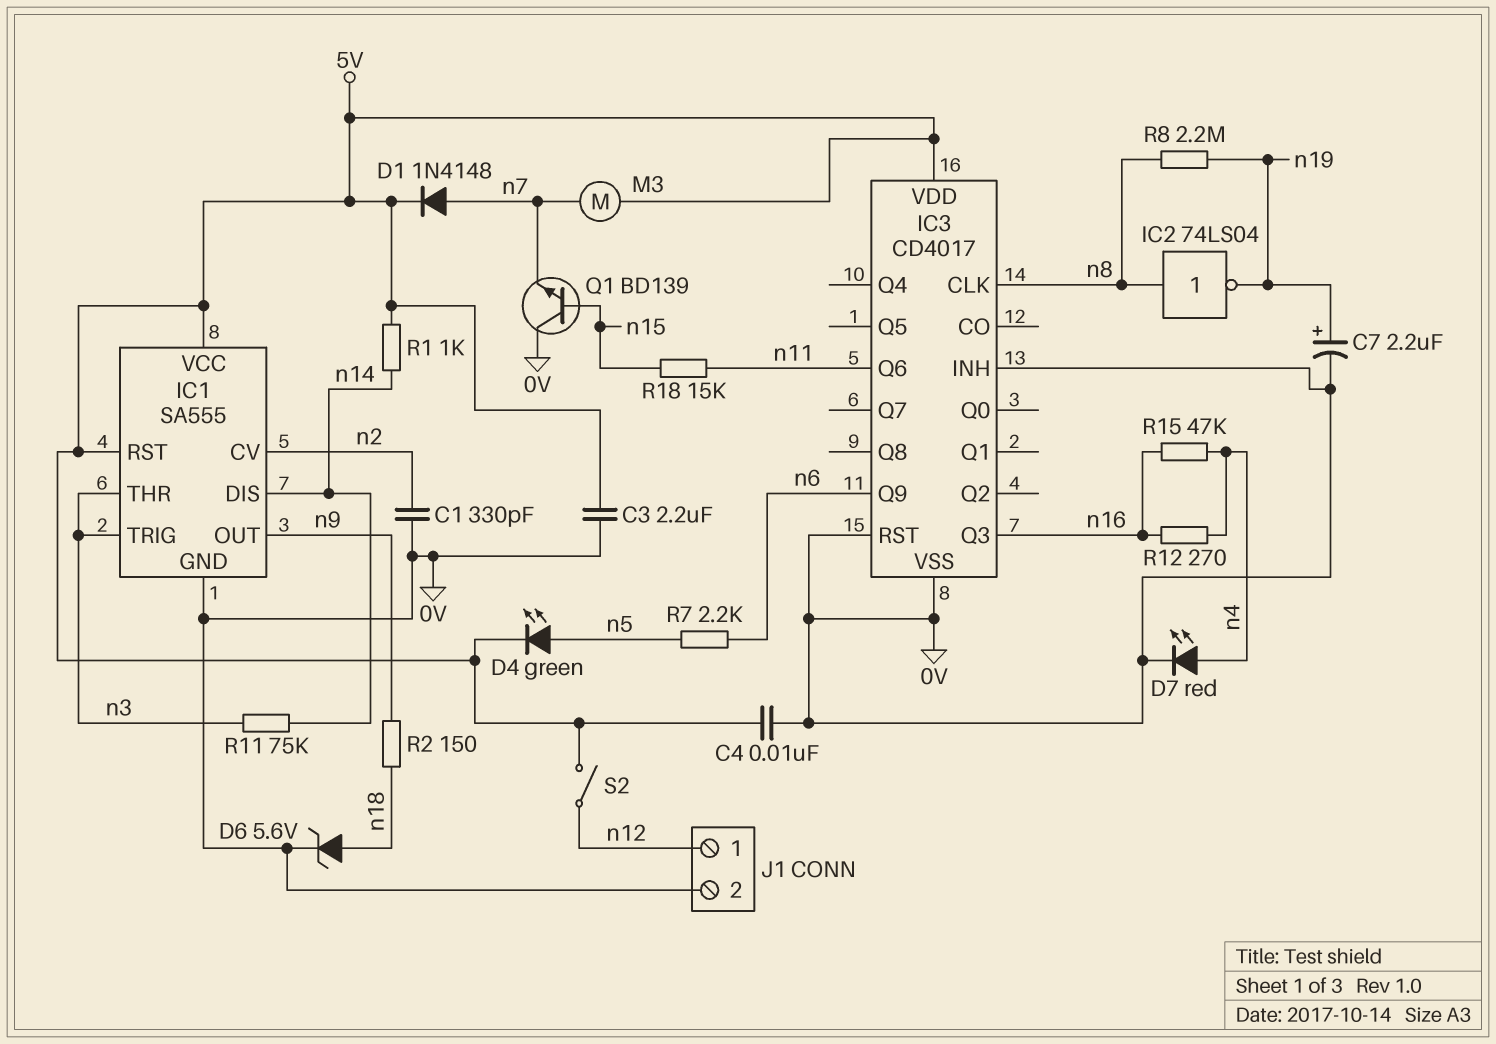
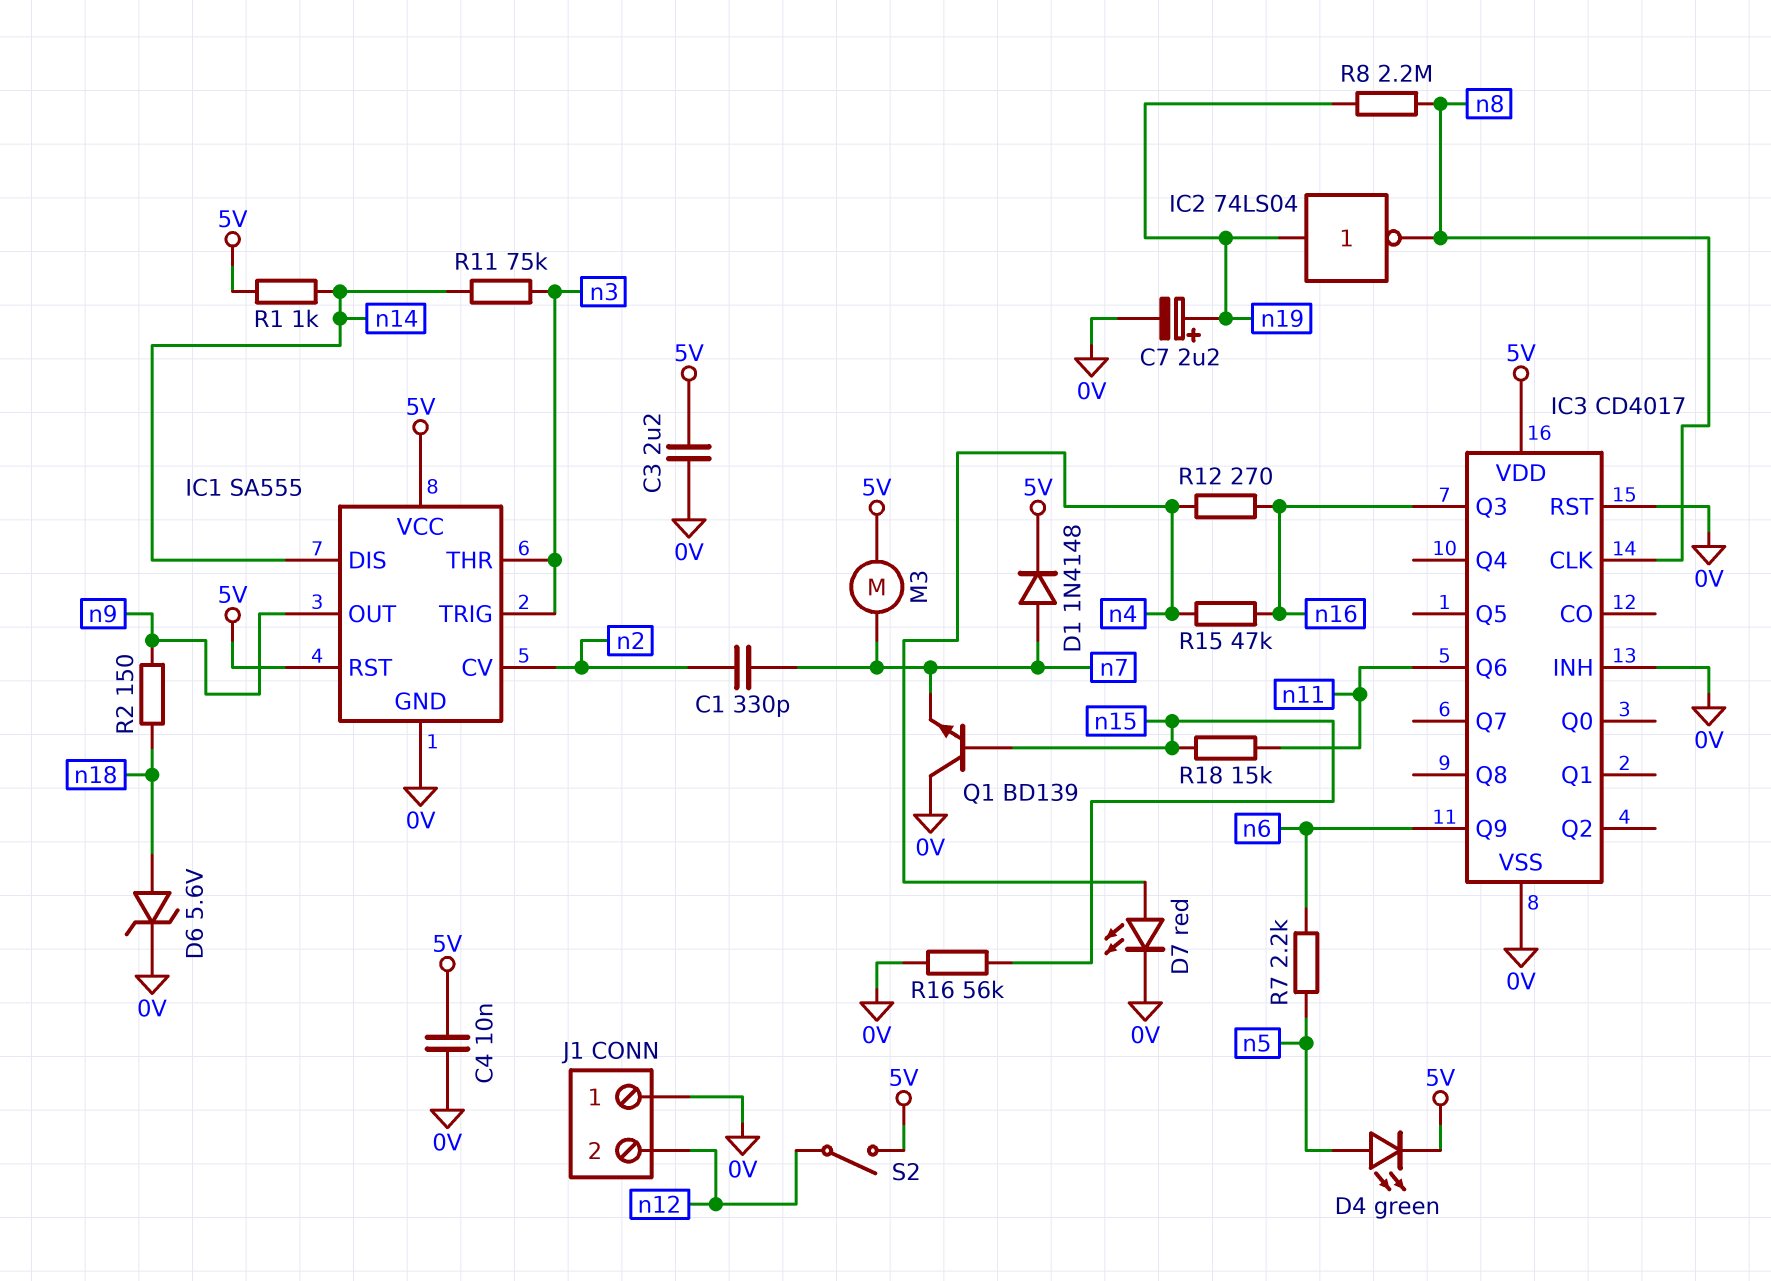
C1: 330pF (0V, n2) -> 330pF (n2, n7)
IC2: NOT 74LS04 (in n8, out n19) -> NOT 74LS04 (in n19, out n8)
J1 pin 1: n12 -> 0V
J1 pin 2: 0V -> n12
R16: none -> 56k (0V, n15)

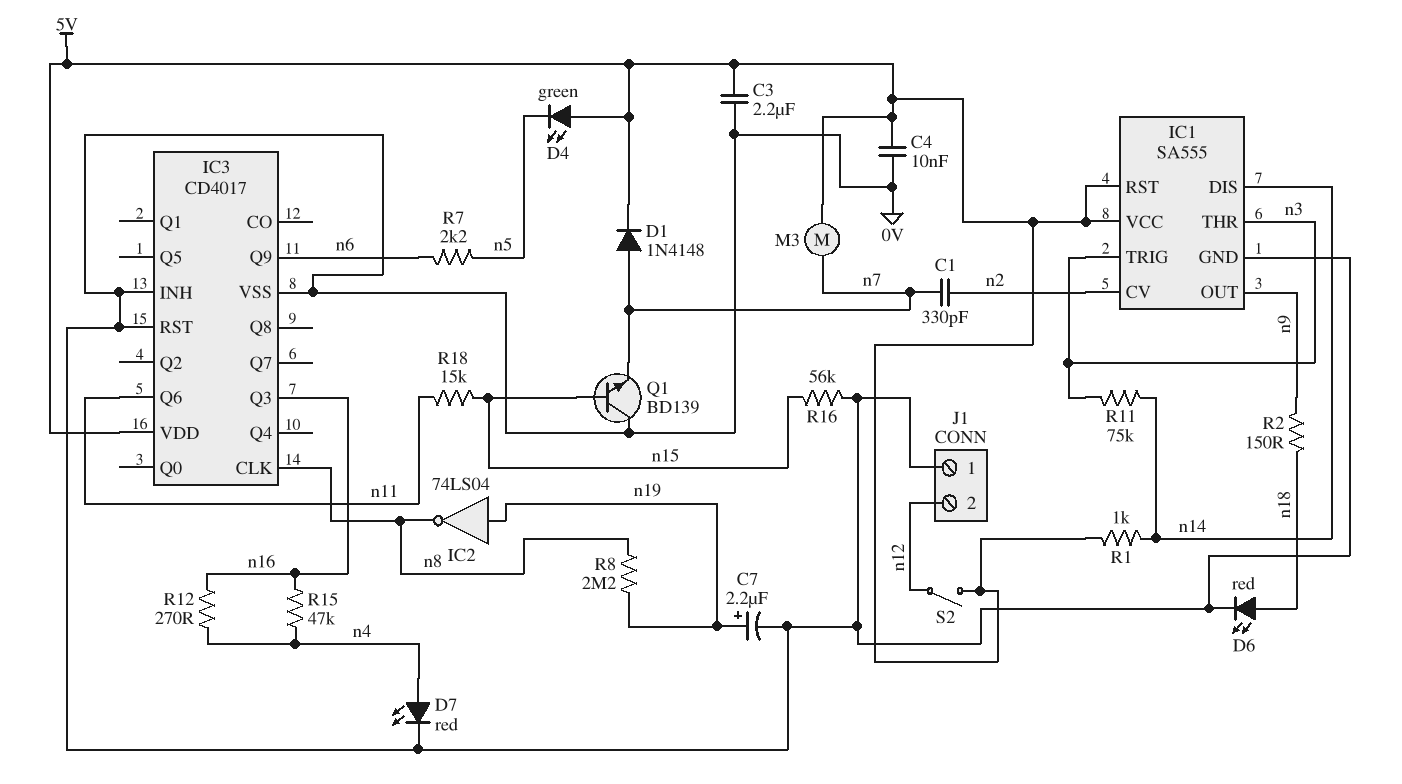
D4: LED green (A n5, K 5V) -> LED green (A 5V, K n5)
D6: zener 5.6V (A n18, K 0V) -> LED red (A n18, K 0V)

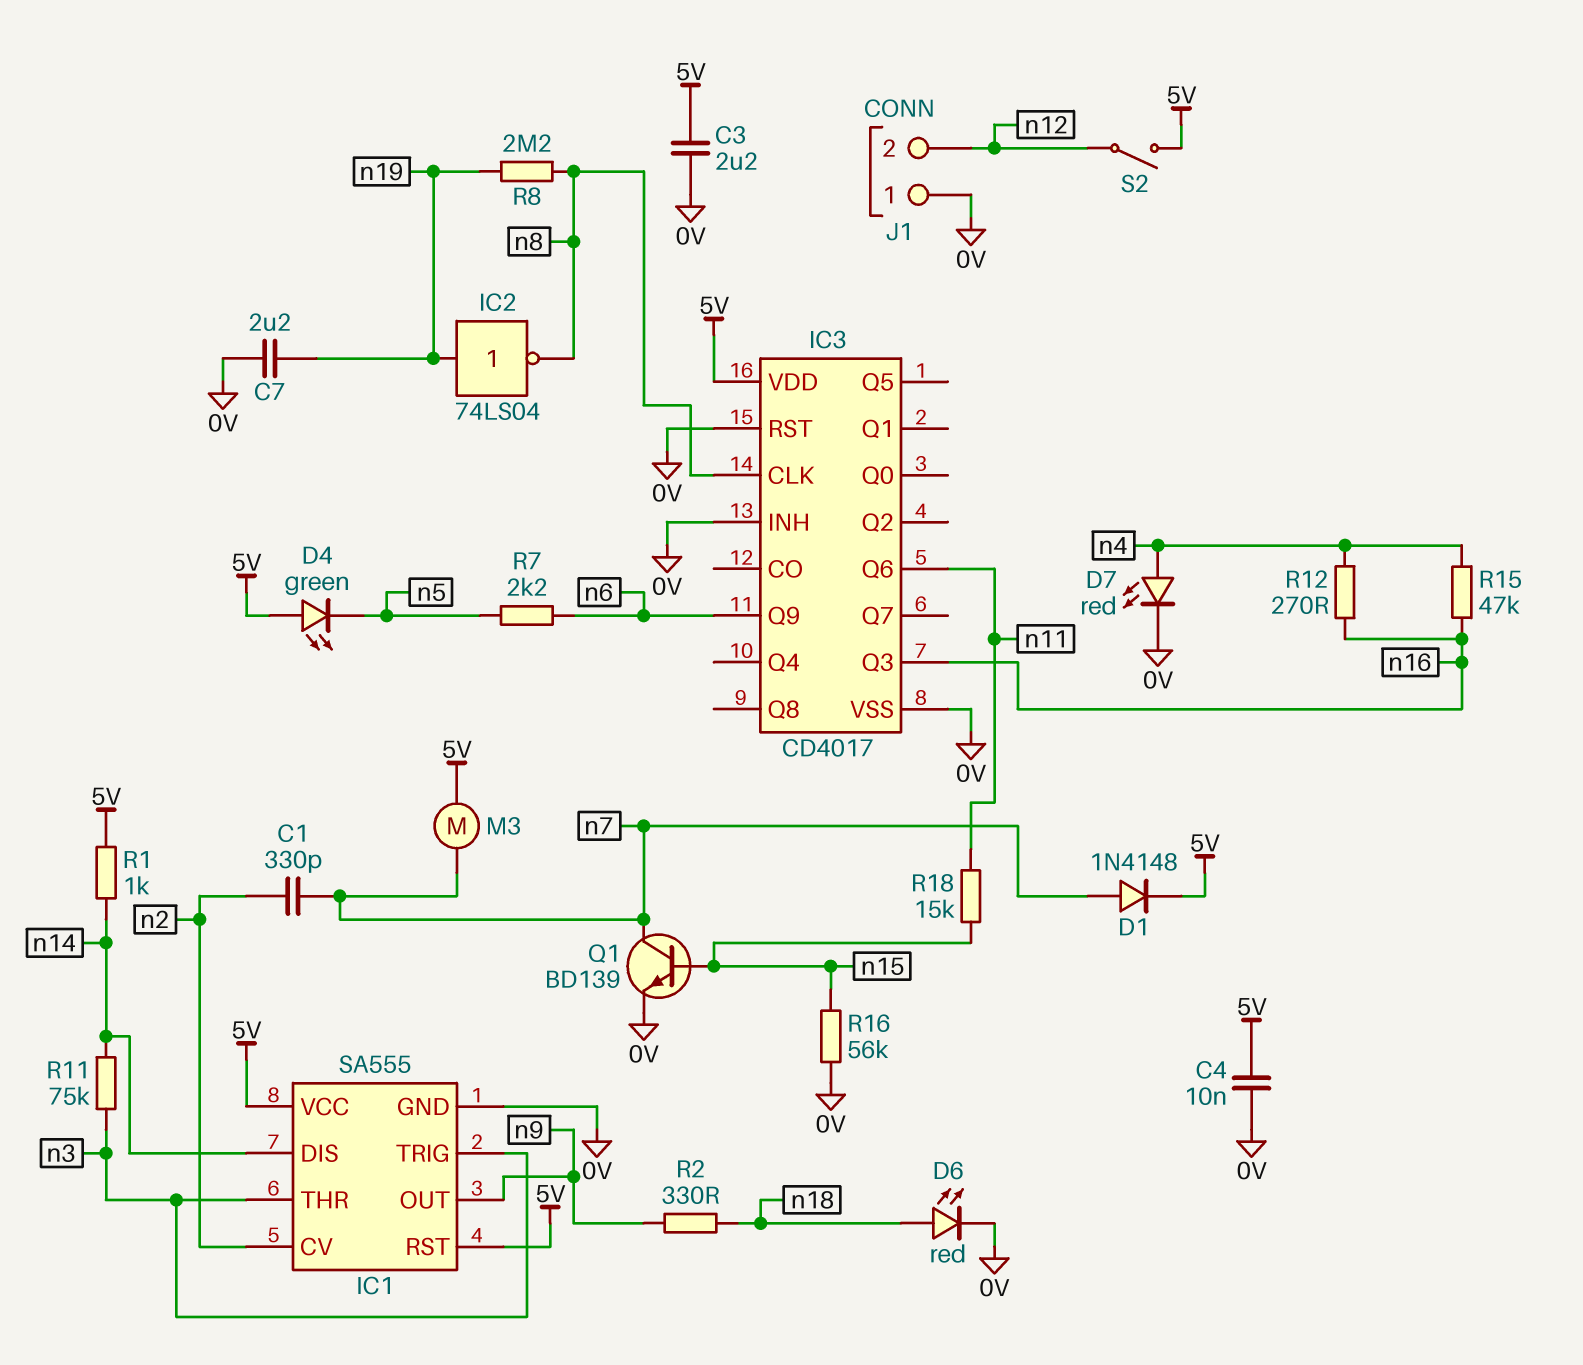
C7: 2.2uF (plus n19, minus 0V) -> 2.2uF (0V, n19)
Q1: NPN BD139 (B n15, C 0V, E n7) -> NPN BD139 (B n15, C n7, E 0V)
R2: 150 (n9, n18) -> 330 (n9, n18)

